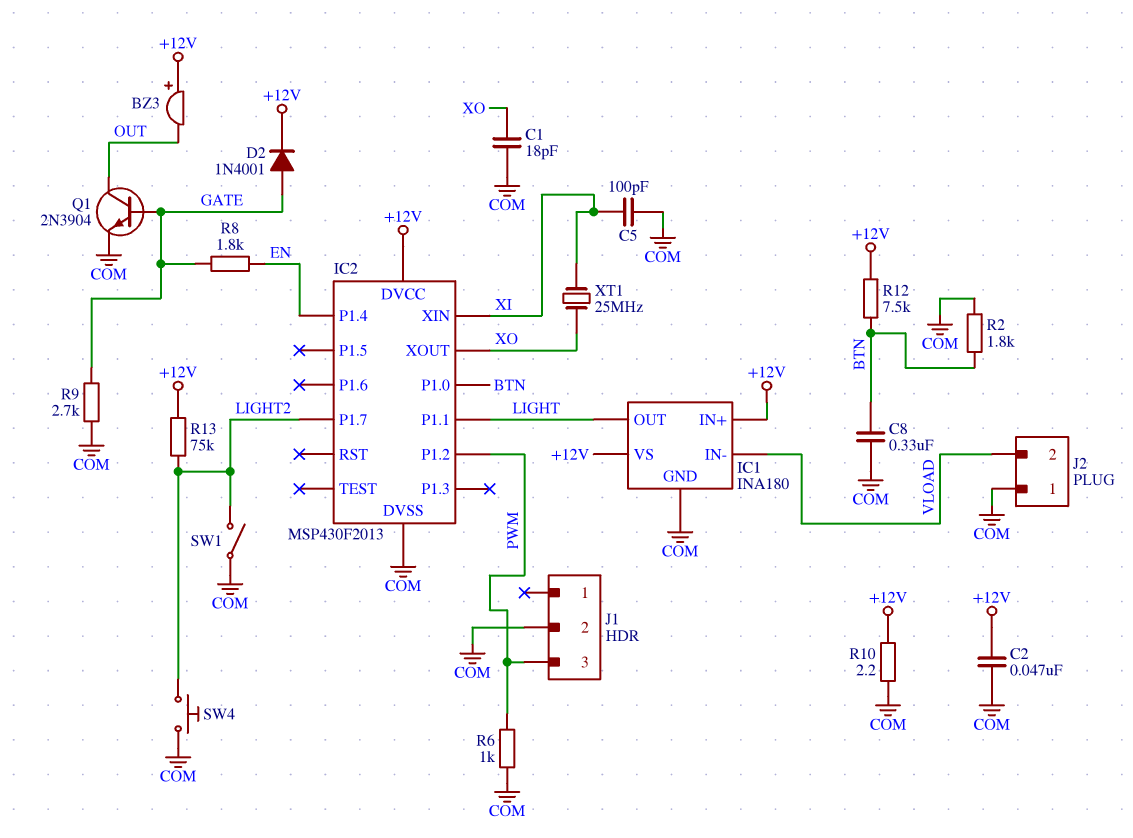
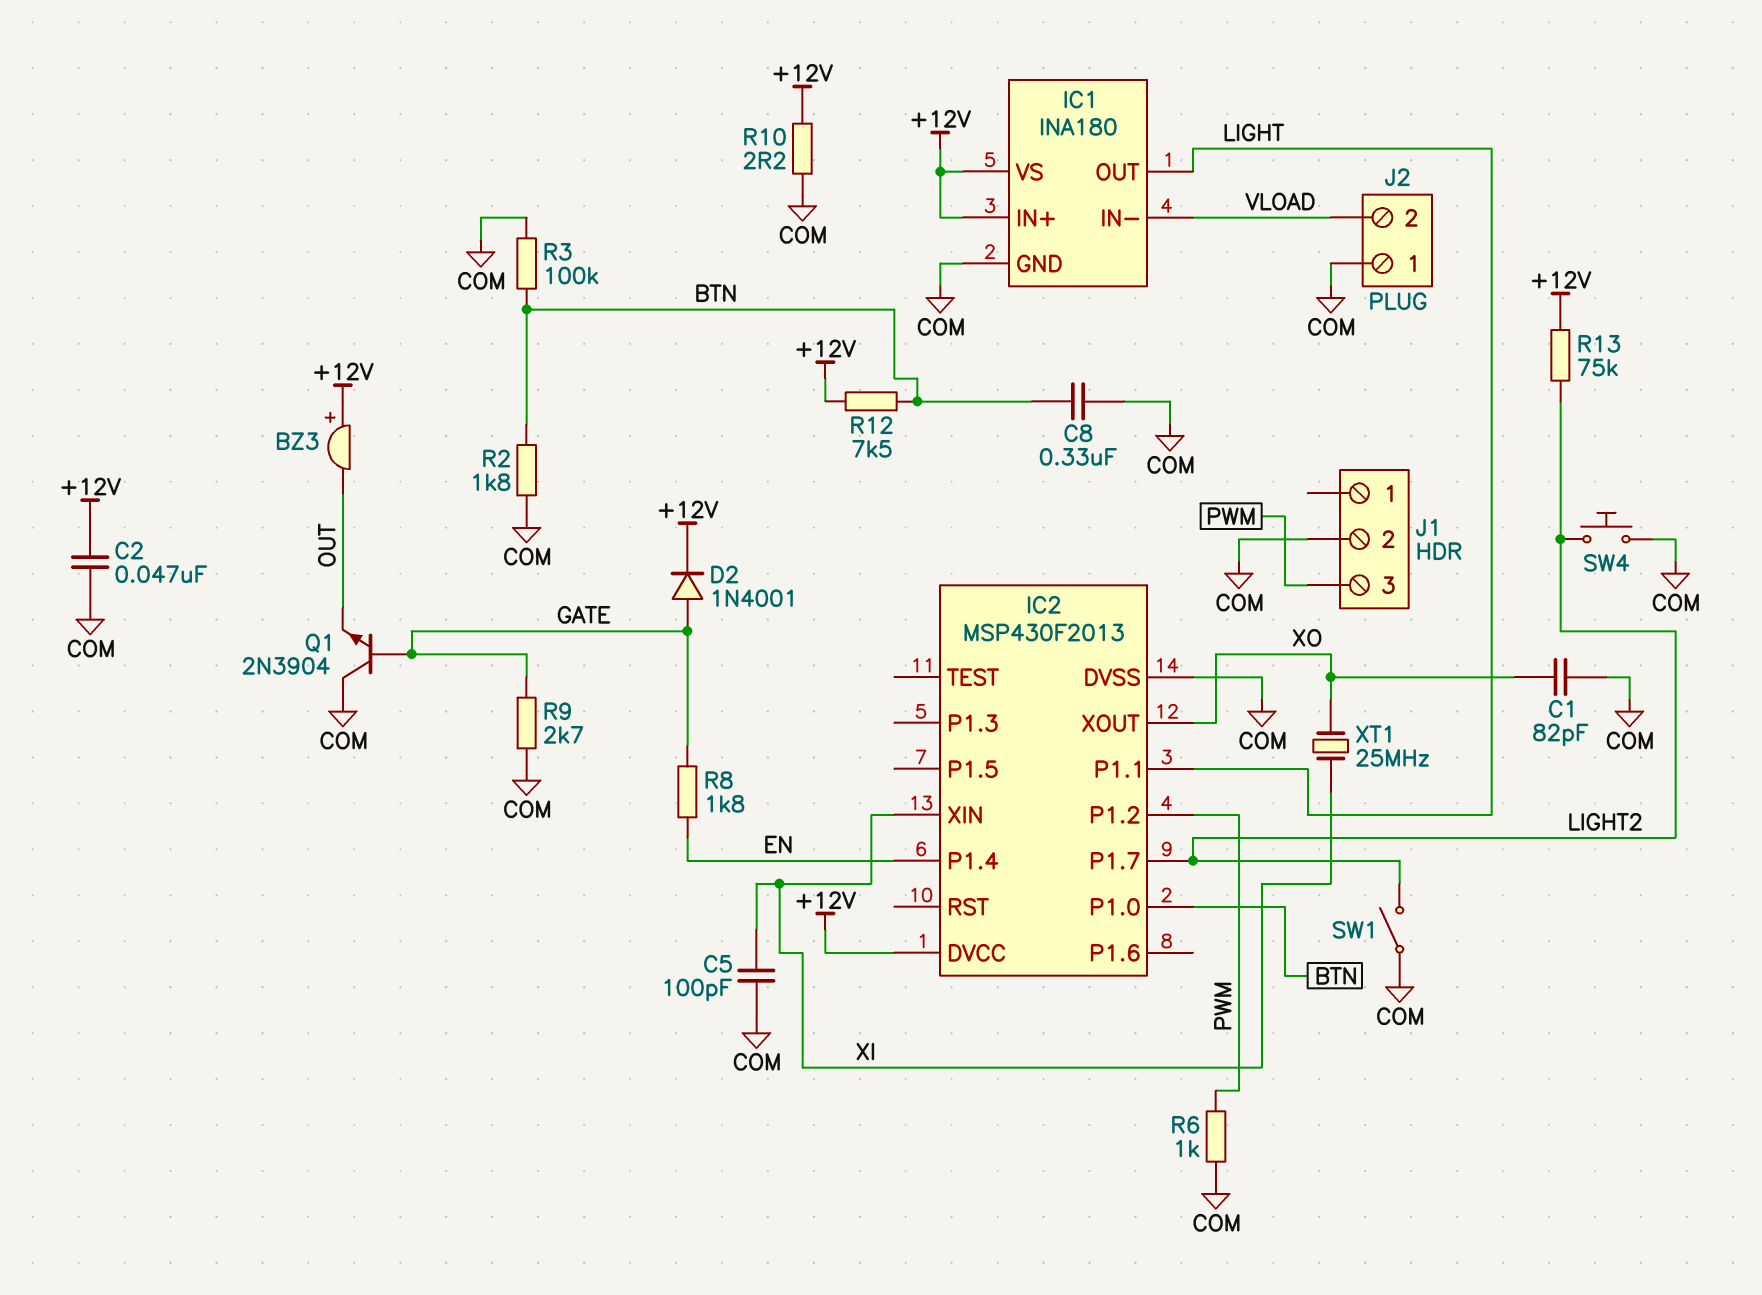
C1: 18pF (COM, XO) -> 82pF (COM, XO)
Q1: NPN 2N3904 (B GATE, C OUT, E COM) -> NPN 2N3904 (B GATE, C COM, E OUT)
R3: none -> 100k (BTN, COM)

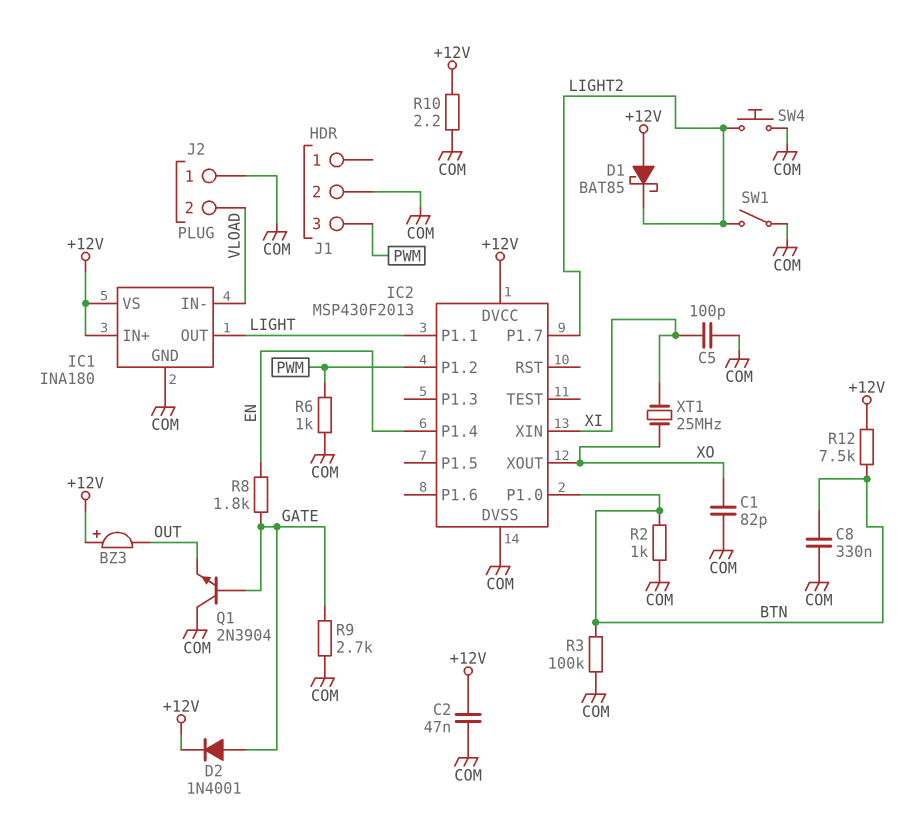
D1: none -> schottky BAT85 (A +12V, K LIGHT2)
R2: 1.8k (BTN, COM) -> 1k (BTN, COM)
R13: 75k (+12V, LIGHT2) -> none

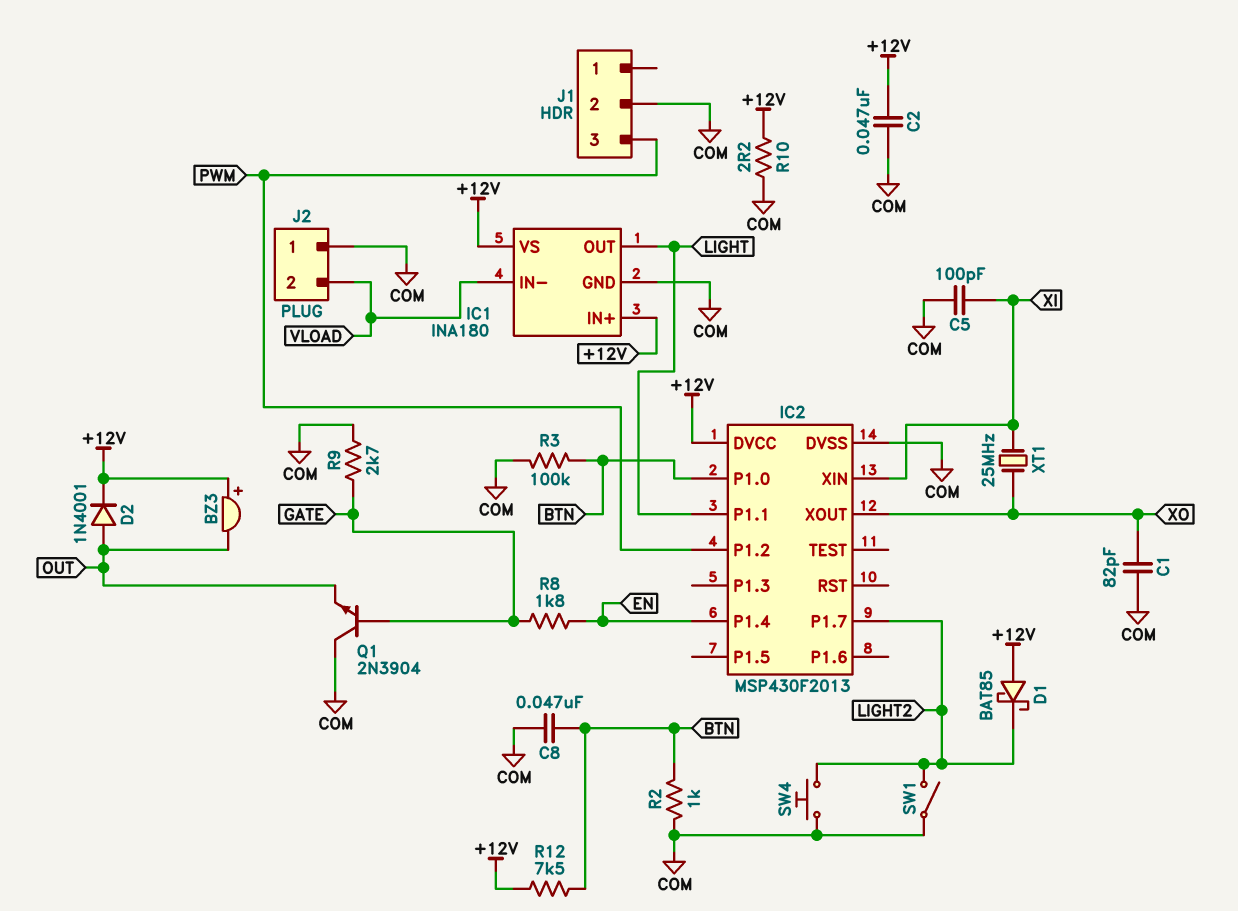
C8: 330nF (BTN, COM) -> 47nF (BTN, COM)
D2: diode 1N4001 (A GATE, K +12V) -> diode 1N4001 (A OUT, K +12V)
R6: 1k (COM, PWM) -> none

